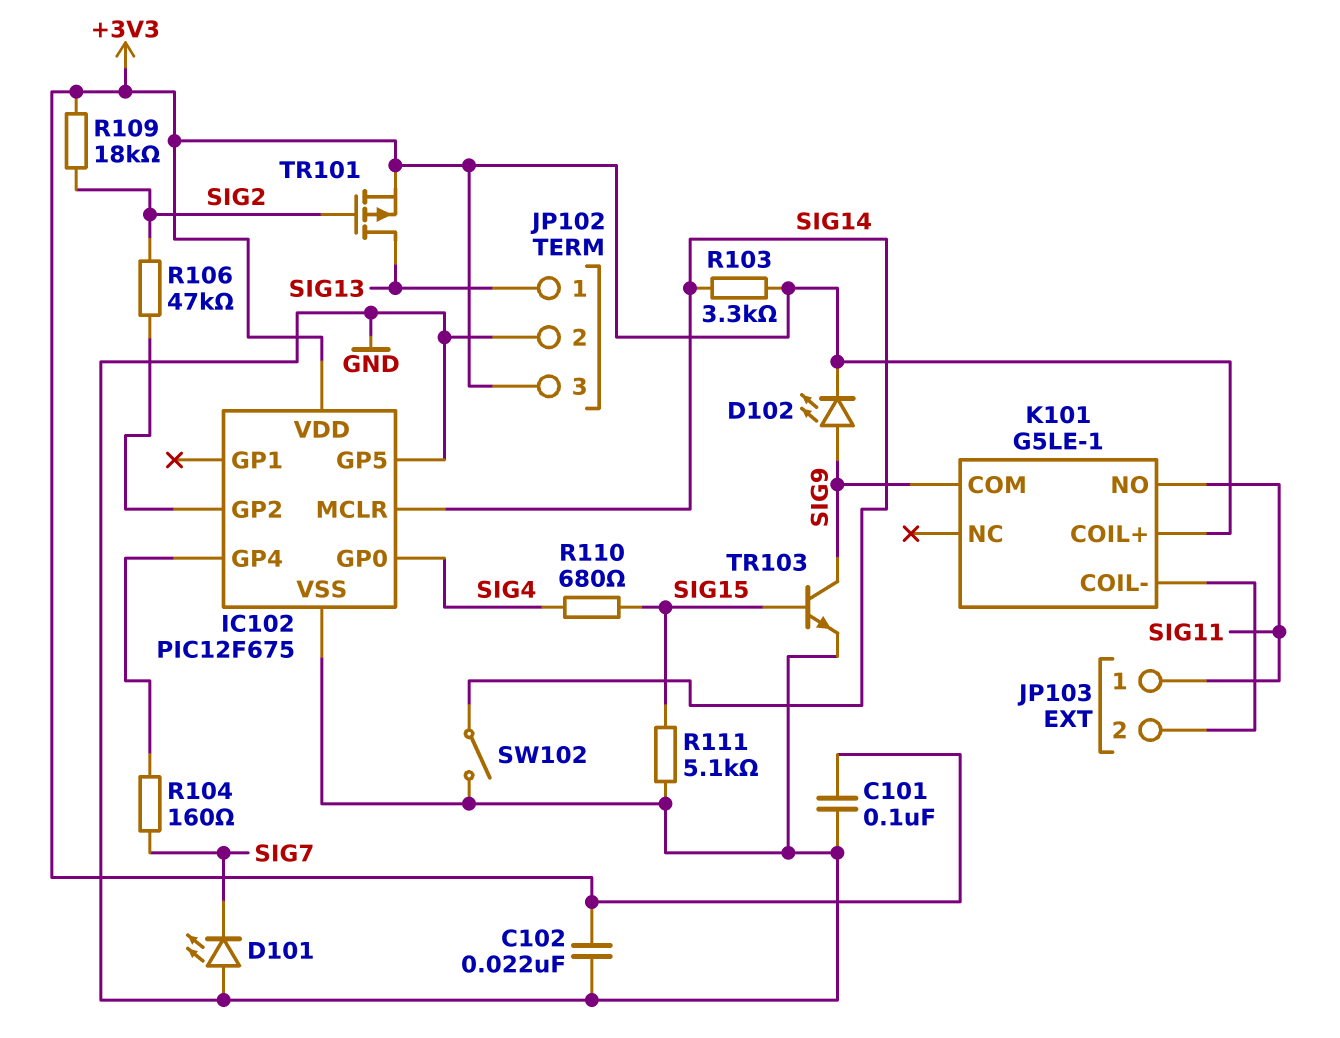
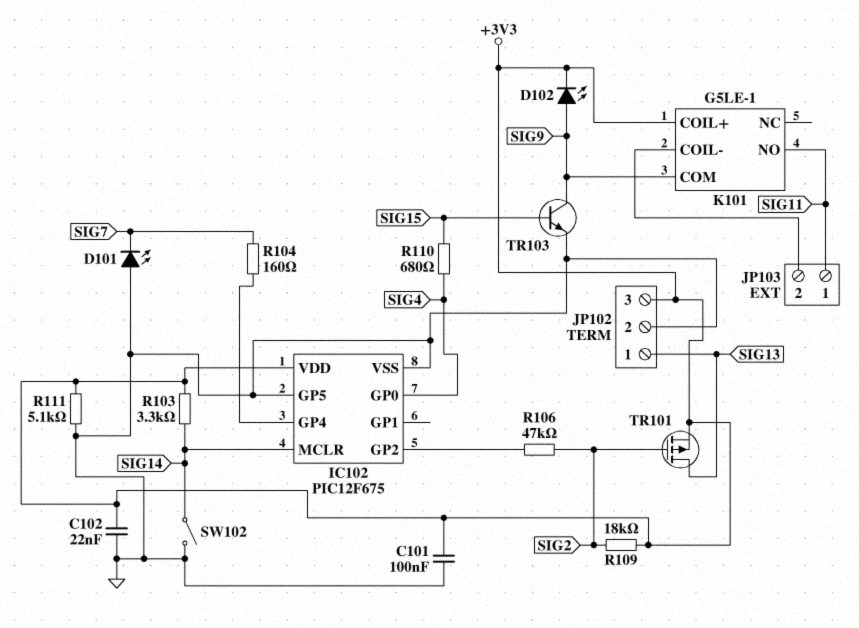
R111: 5.1k (GND, SIG15) -> 5.1k (+3V3, GND)

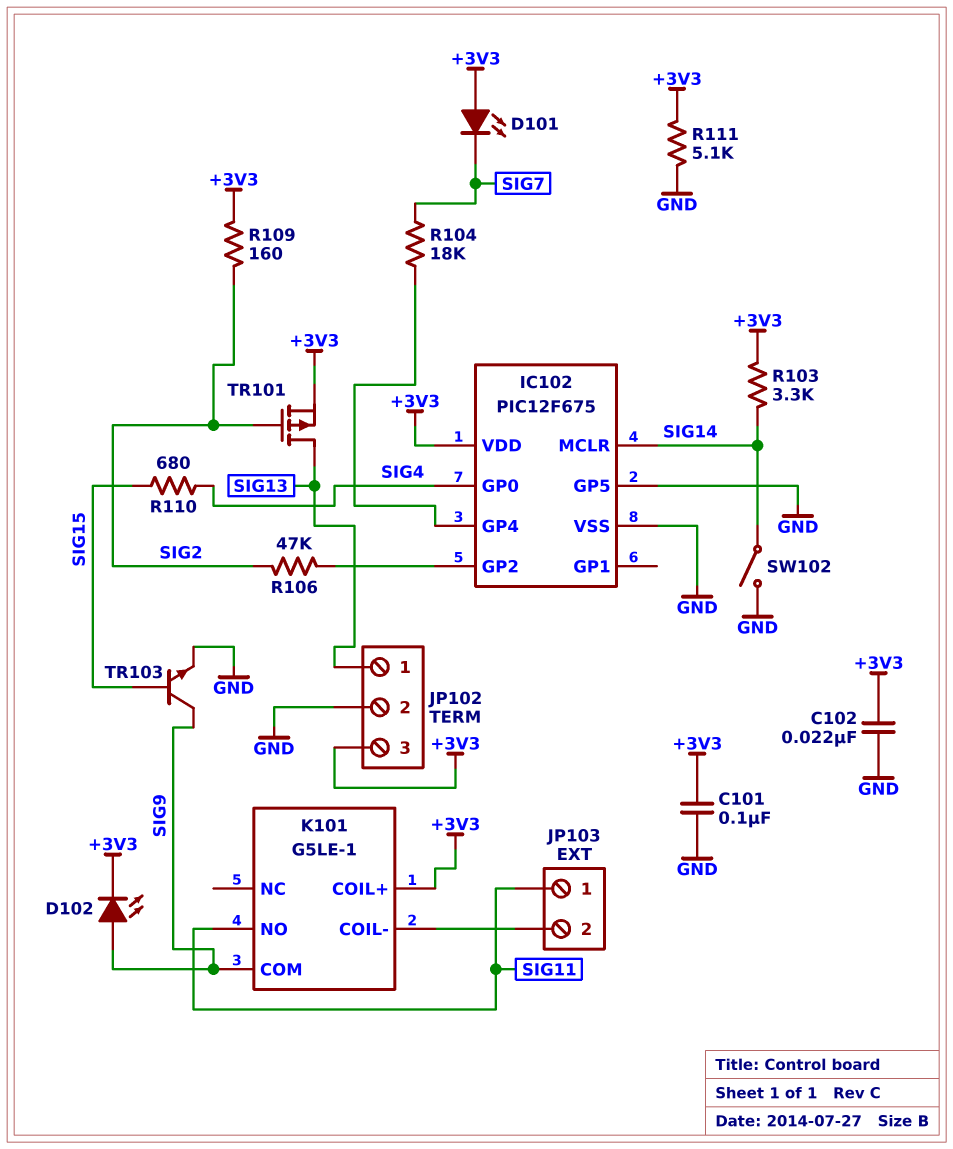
D101: LED (A GND, K SIG7) -> LED (A +3V3, K SIG7)
R104: 160 (IC102/GP4, SIG7) -> 18k (IC102/GP4, SIG7)
R109: 18k (+3V3, SIG2) -> 160 (+3V3, SIG2)

